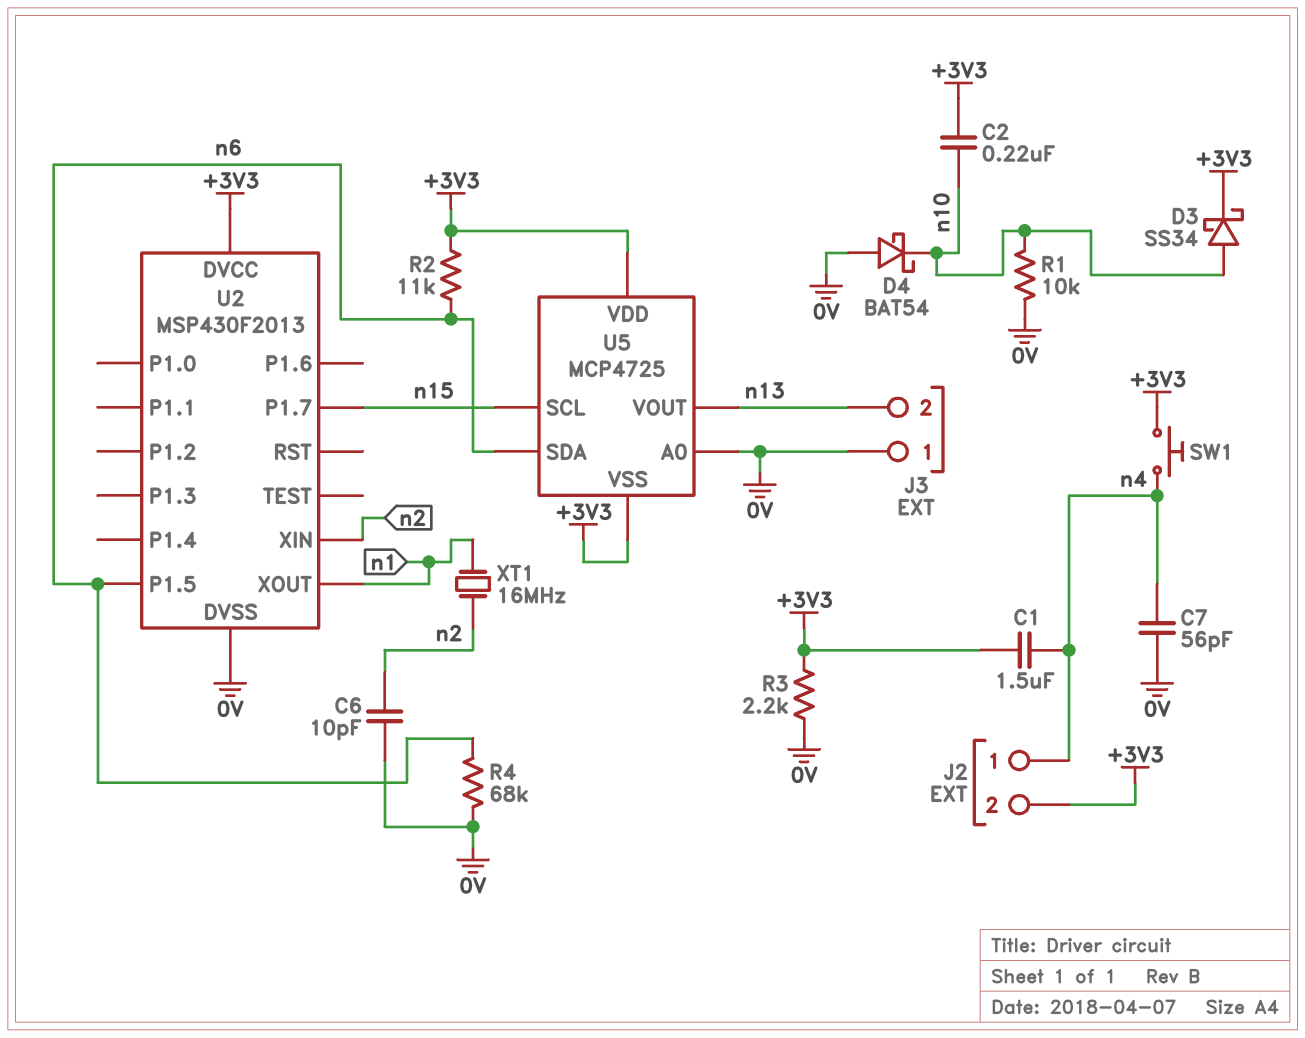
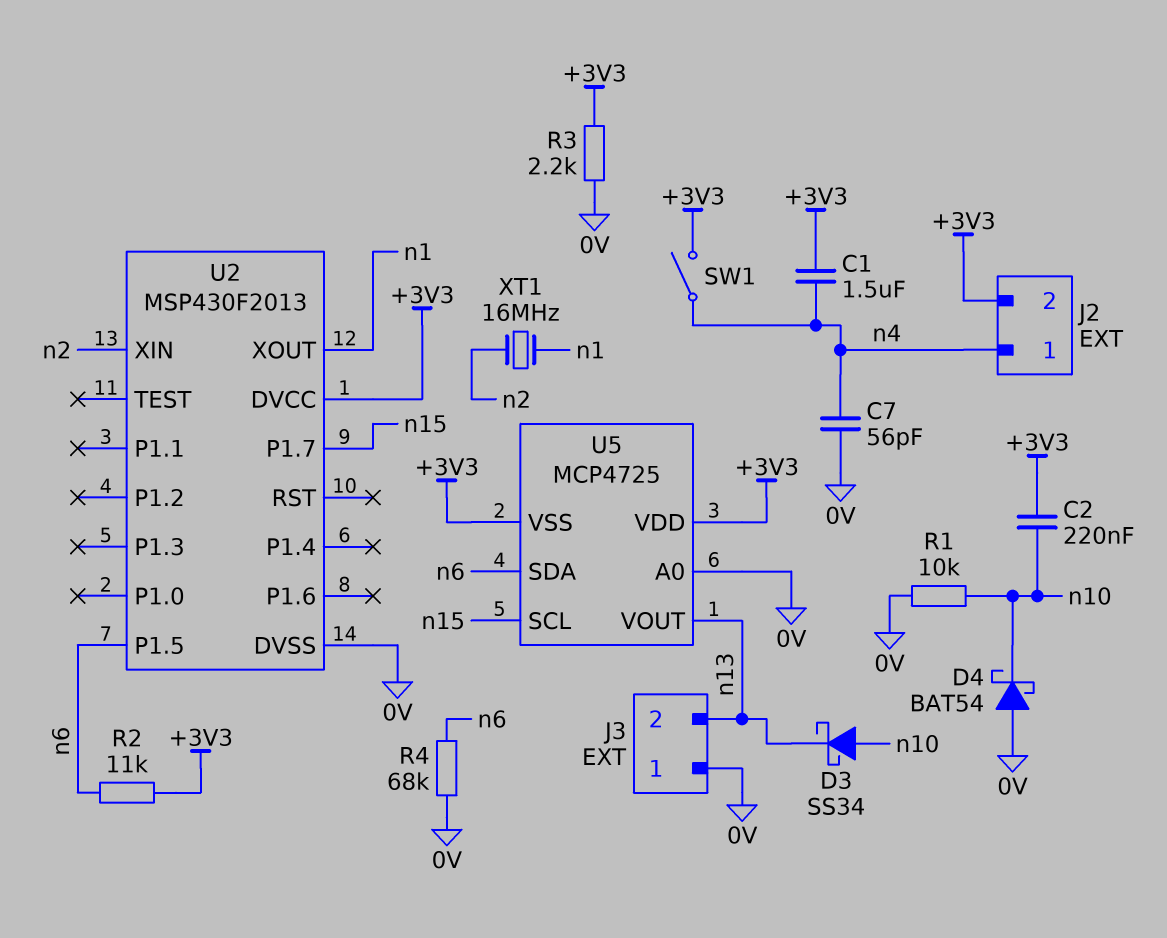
C6: 10pF (0V, n2) -> none
D3: schottky SS34 (A n10, K +3V3) -> schottky SS34 (A n10, K n13)
SW1: button (+3V3, n4) -> switch (+3V3, n4)

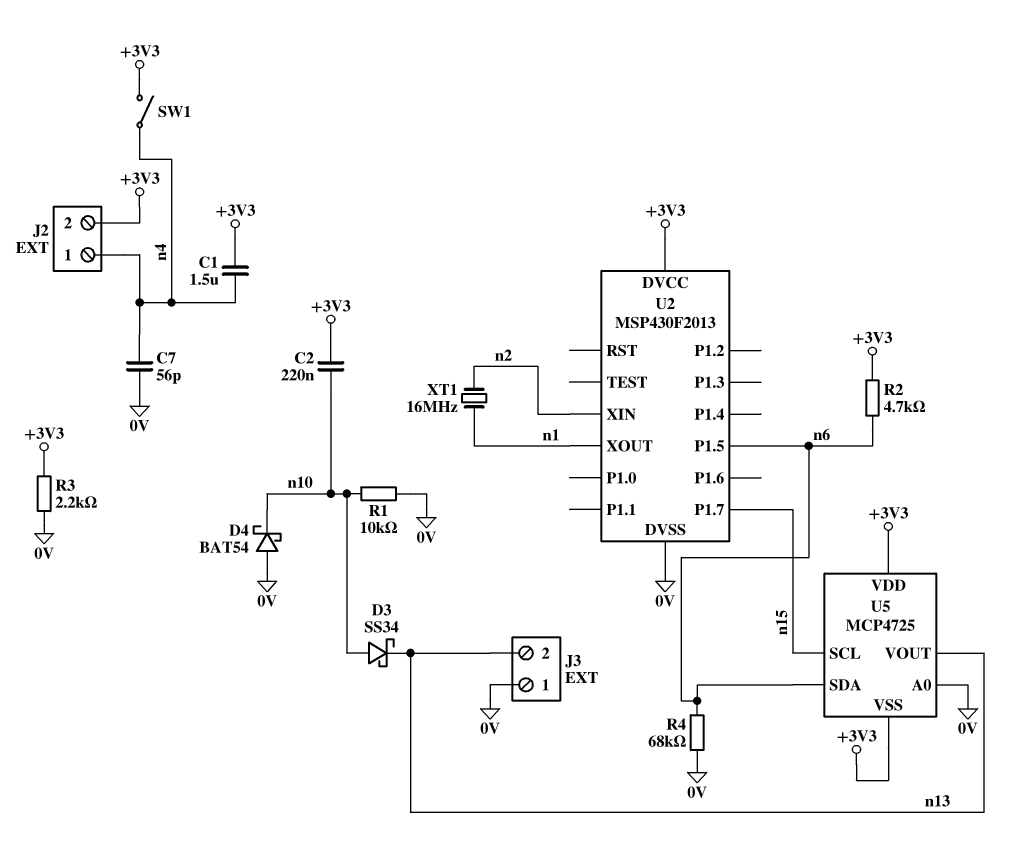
R2: 11k (+3V3, n6) -> 4.7k (+3V3, n6)

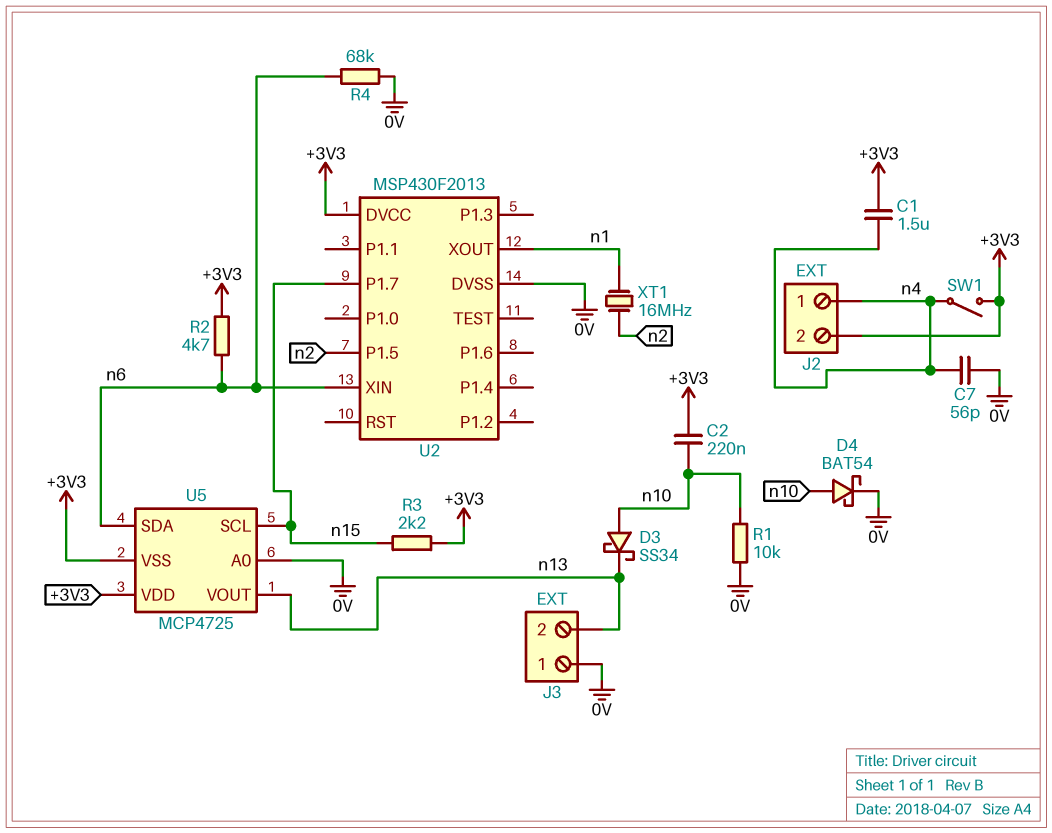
D4: schottky BAT54 (A 0V, K n10) -> schottky BAT54 (A n10, K 0V)
R3: 2.2k (+3V3, 0V) -> 2.2k (+3V3, n15)
U2 pin P1.5: n6 -> n2
U2 pin XIN: n2 -> n6

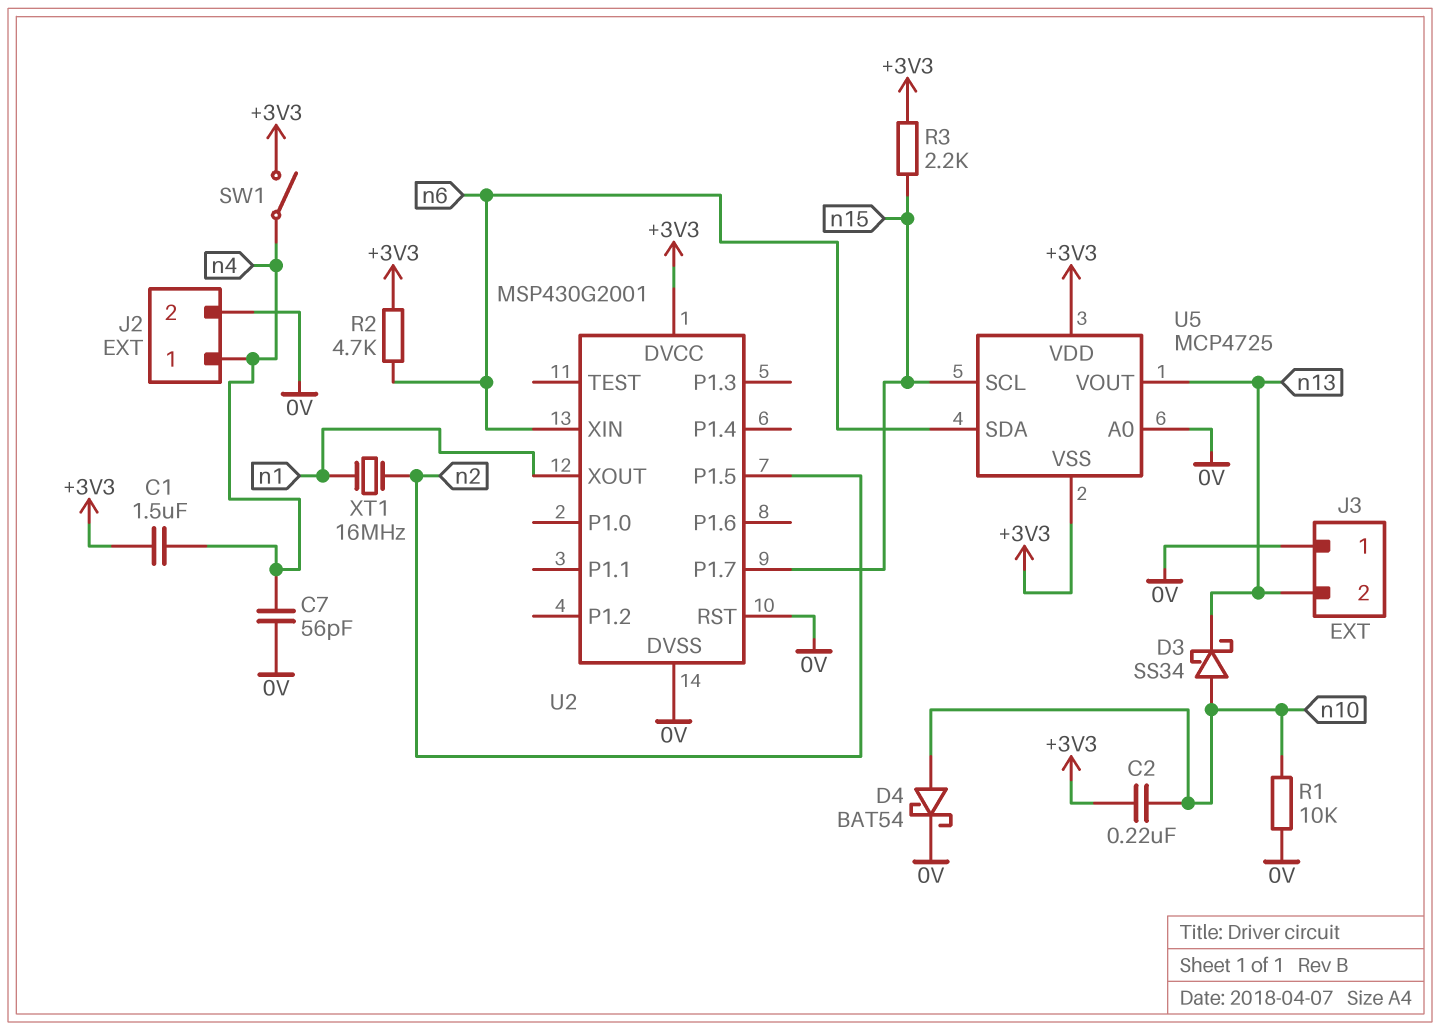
J2 pin 2: +3V3 -> 0V
R4: 68k (0V, n6) -> none
U2: MSP430F2013 -> MSP430G2001
U2 pin RST: none -> 0V

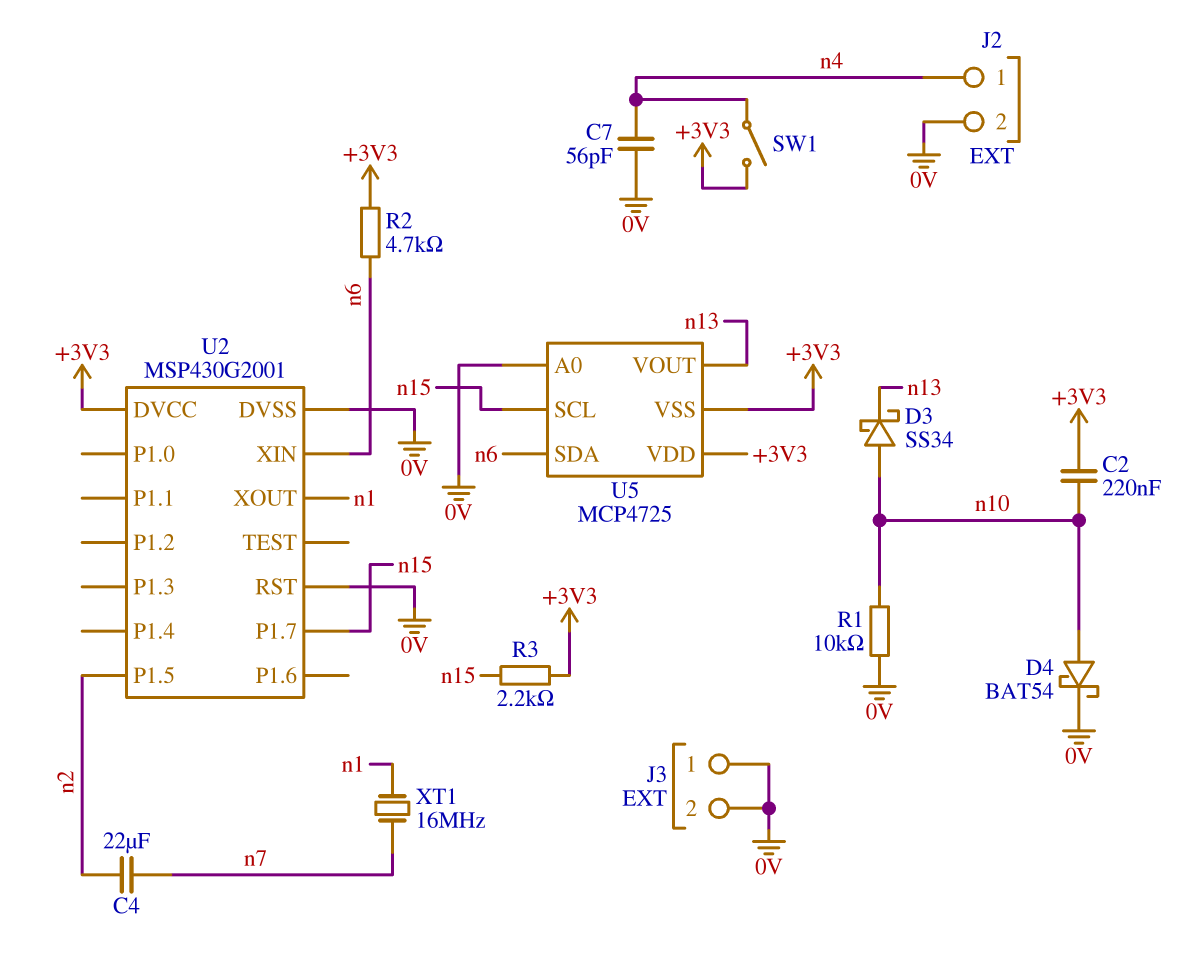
C1: 1.5uF (+3V3, n4) -> none
C4: none -> 22uF (n2, n7)
J3 pin 2: n13 -> 0V
XT1: 16MHz (n1, n2) -> 16MHz (n1, n7)

